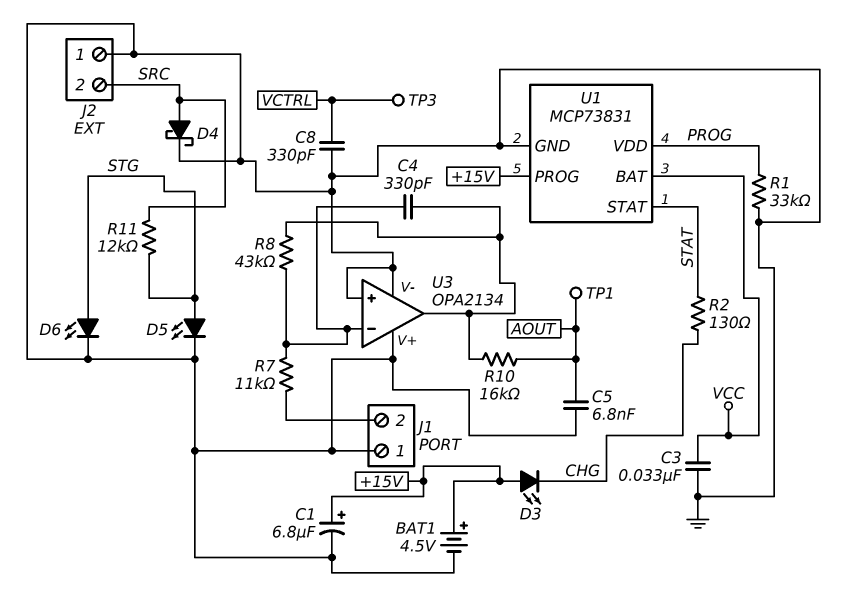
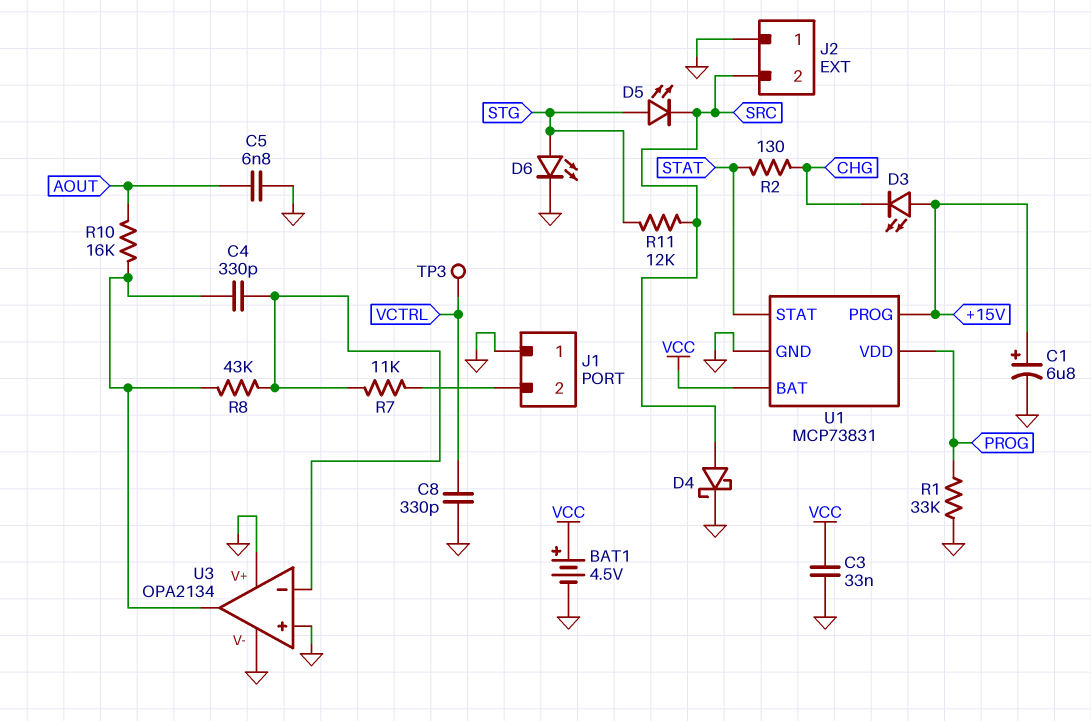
BAT1: 4.5V (plus +15V, minus GND) -> 4.5V (plus VCC, minus GND)
D5: LED (A STG, K GND) -> LED (A STG, K SRC)
TP1: test point (AOUT) -> none

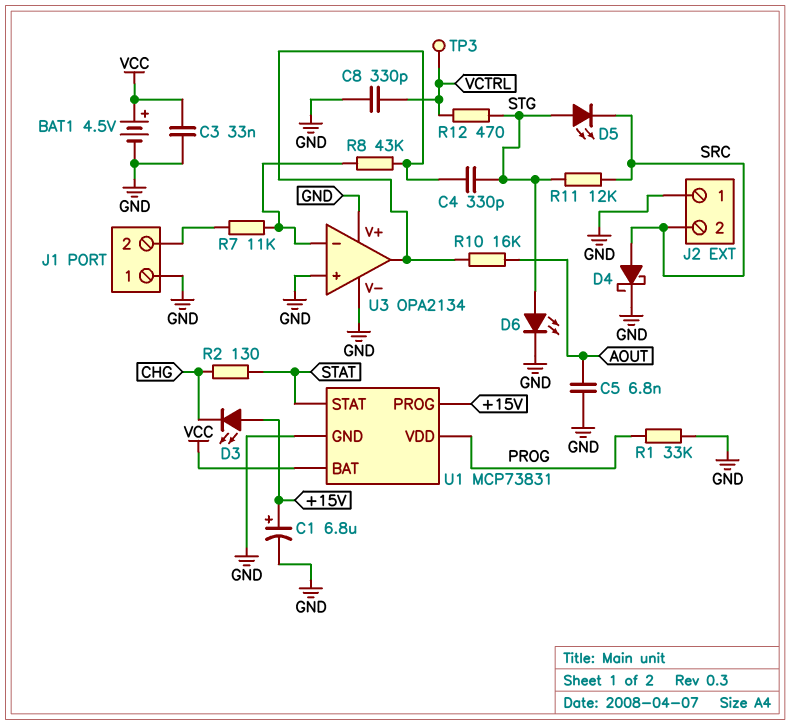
C4: 330pF (U3/in-, U3/out) -> 330pF (STG, U3/out)
R12: none -> 470 (STG, VCTRL)

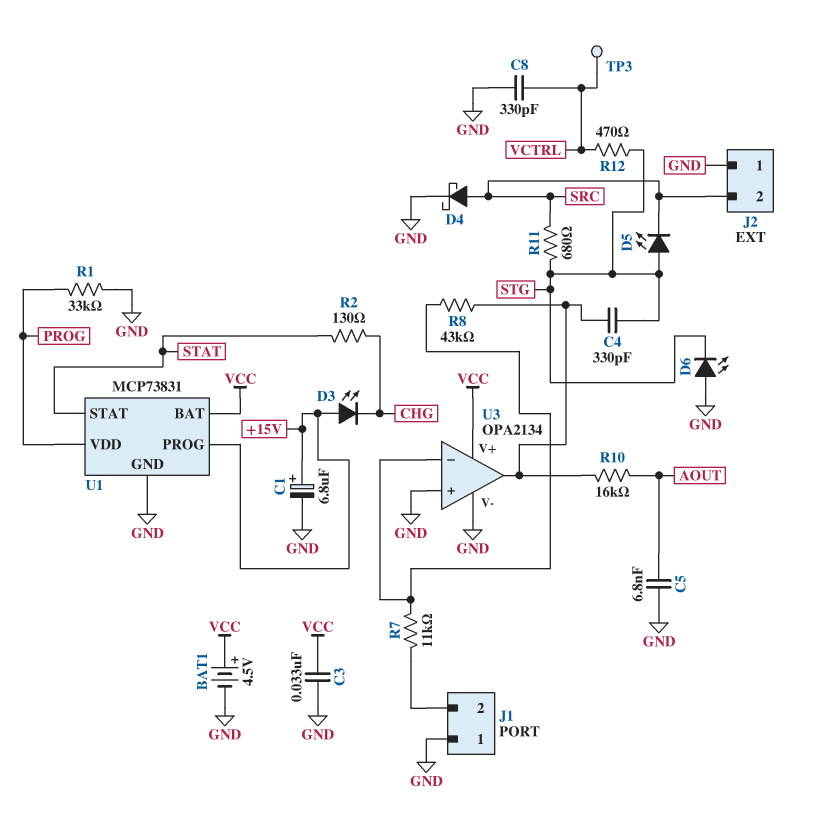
D6: LED (A STG, K GND) -> LED (A GND, K STG)
R11: 12k (SRC, STG) -> 680 (SRC, STG)
U3 pin V+: GND -> VCC

